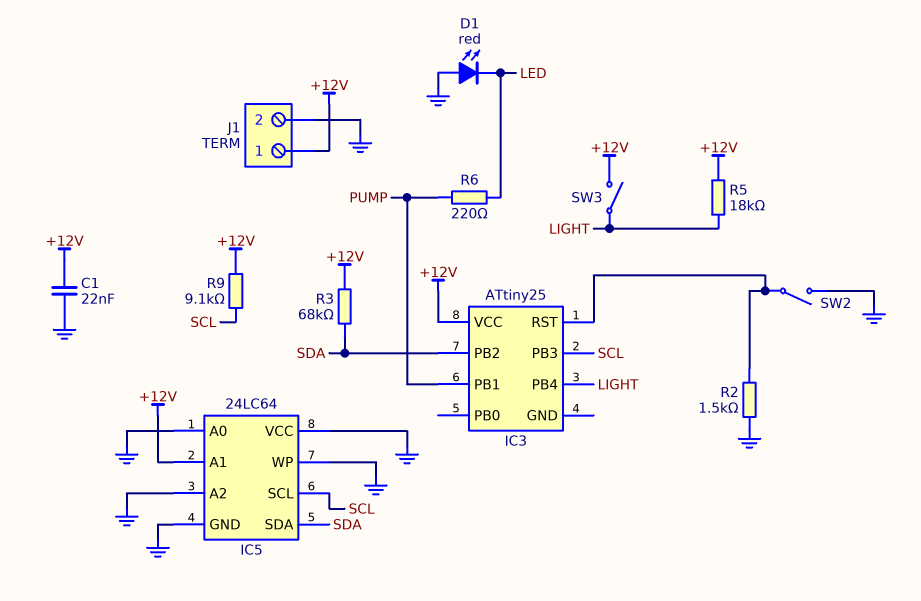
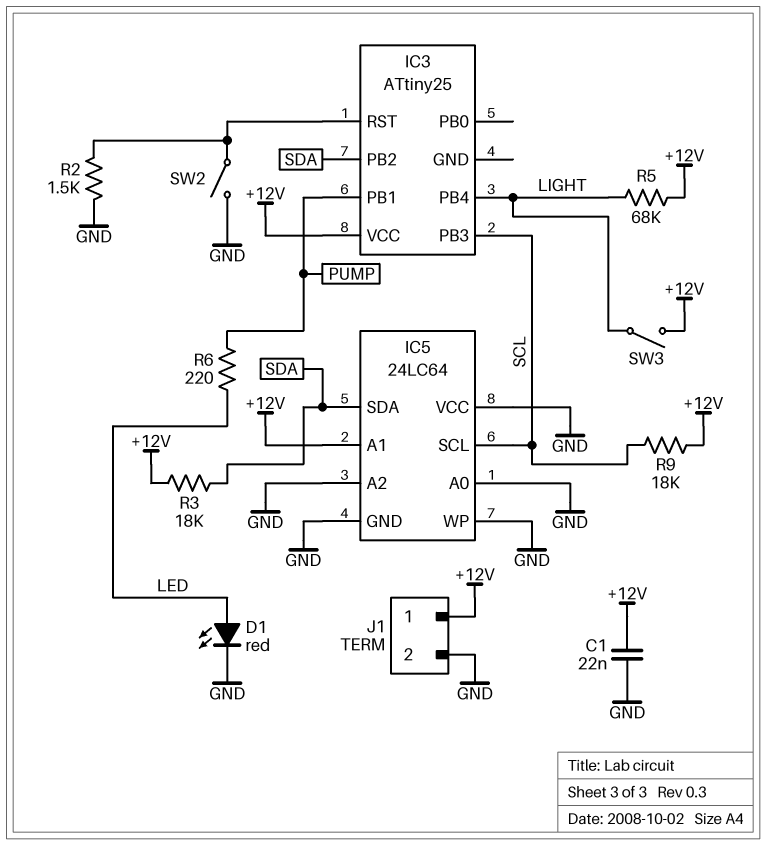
D1: LED red (A GND, K LED) -> LED red (A LED, K GND)
R3: 68k (+12V, SDA) -> 18k (+12V, SDA)
R5: 18k (+12V, LIGHT) -> 68k (+12V, LIGHT)
R9: 9.1k (+12V, SCL) -> 18k (+12V, SCL)

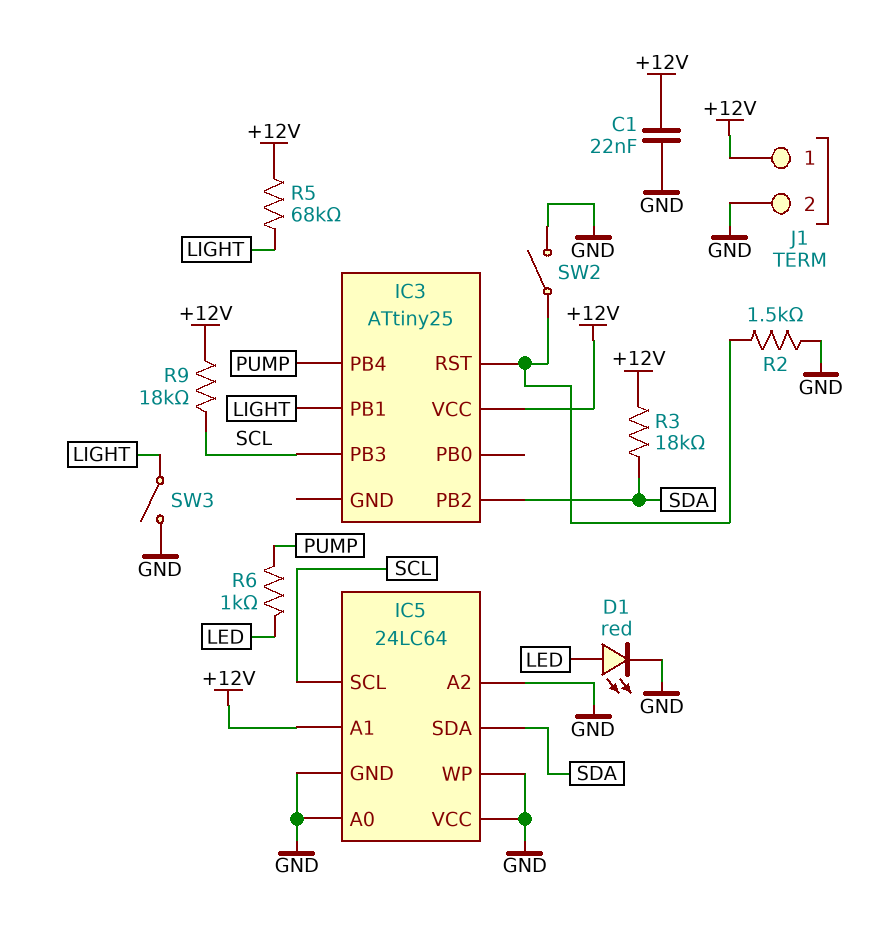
IC3 pin PB1: PUMP -> LIGHT
IC3 pin PB4: LIGHT -> PUMP
R6: 220 (LED, PUMP) -> 1k (LED, PUMP)
SW3: switch (+12V, LIGHT) -> switch (GND, LIGHT)

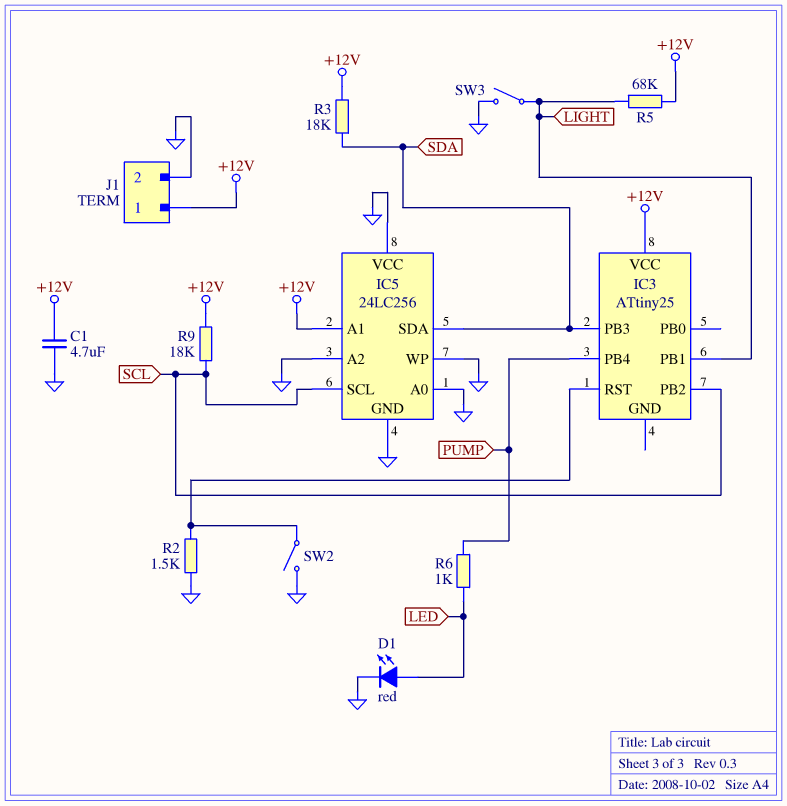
C1: 22nF (+12V, GND) -> 4.7uF (+12V, GND)
IC3 pin PB2: SDA -> SCL
IC3 pin PB3: SCL -> SDA
IC5: 24LC64 -> 24LC256

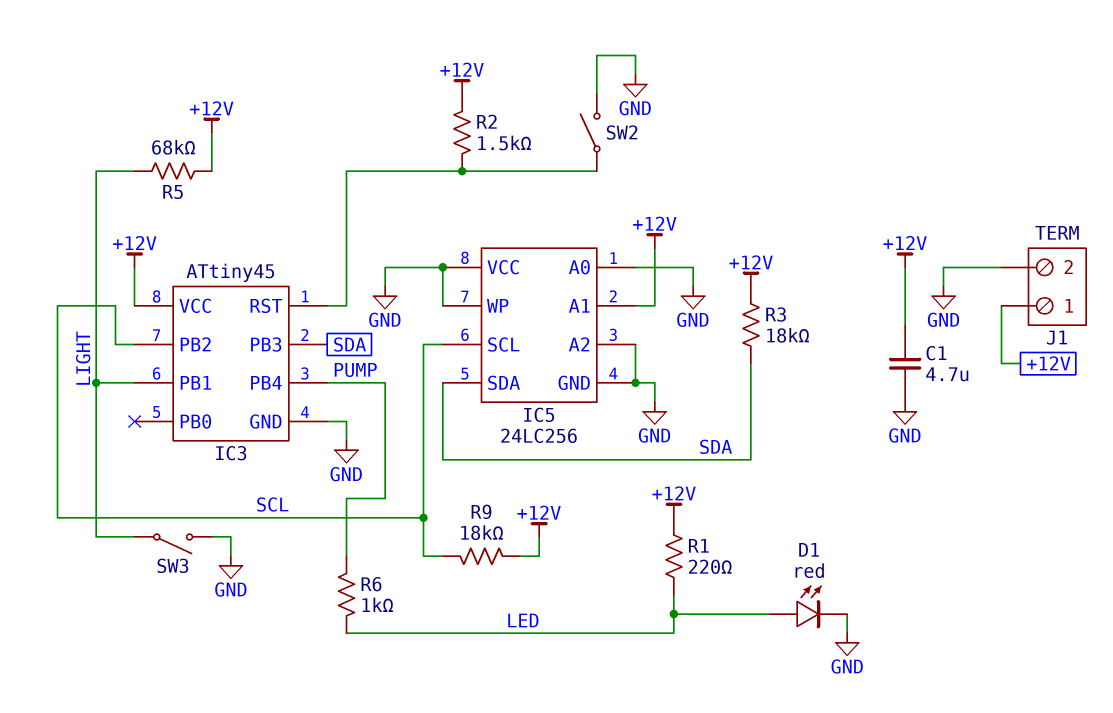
IC3: ATtiny25 -> ATtiny45
IC3 pin GND: none -> GND
R1: none -> 220 (+12V, LED)
R2: 1.5k (GND, IC3/RST) -> 1.5k (+12V, IC3/RST)

